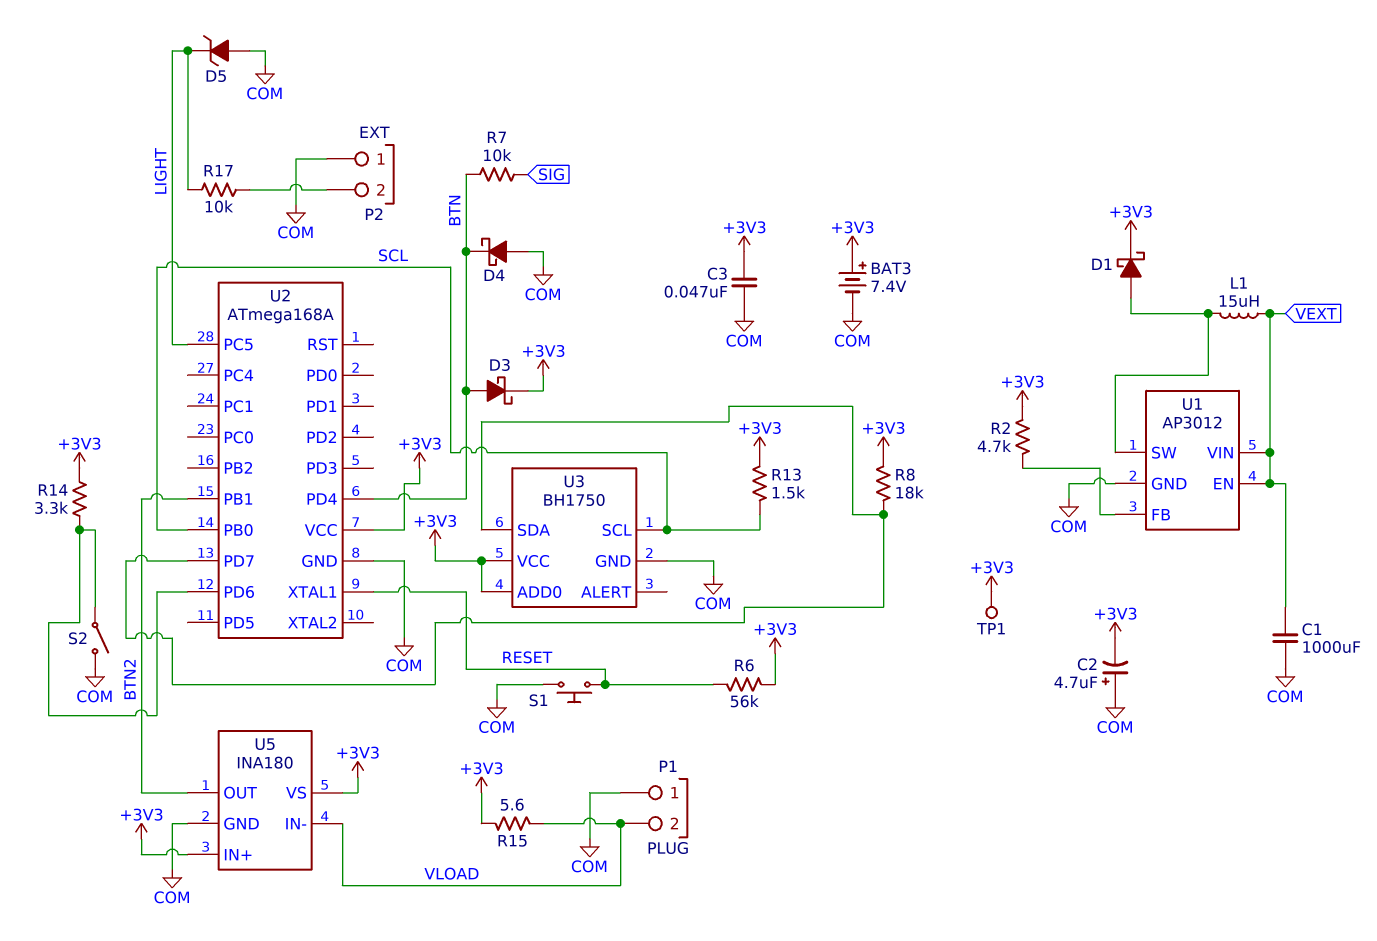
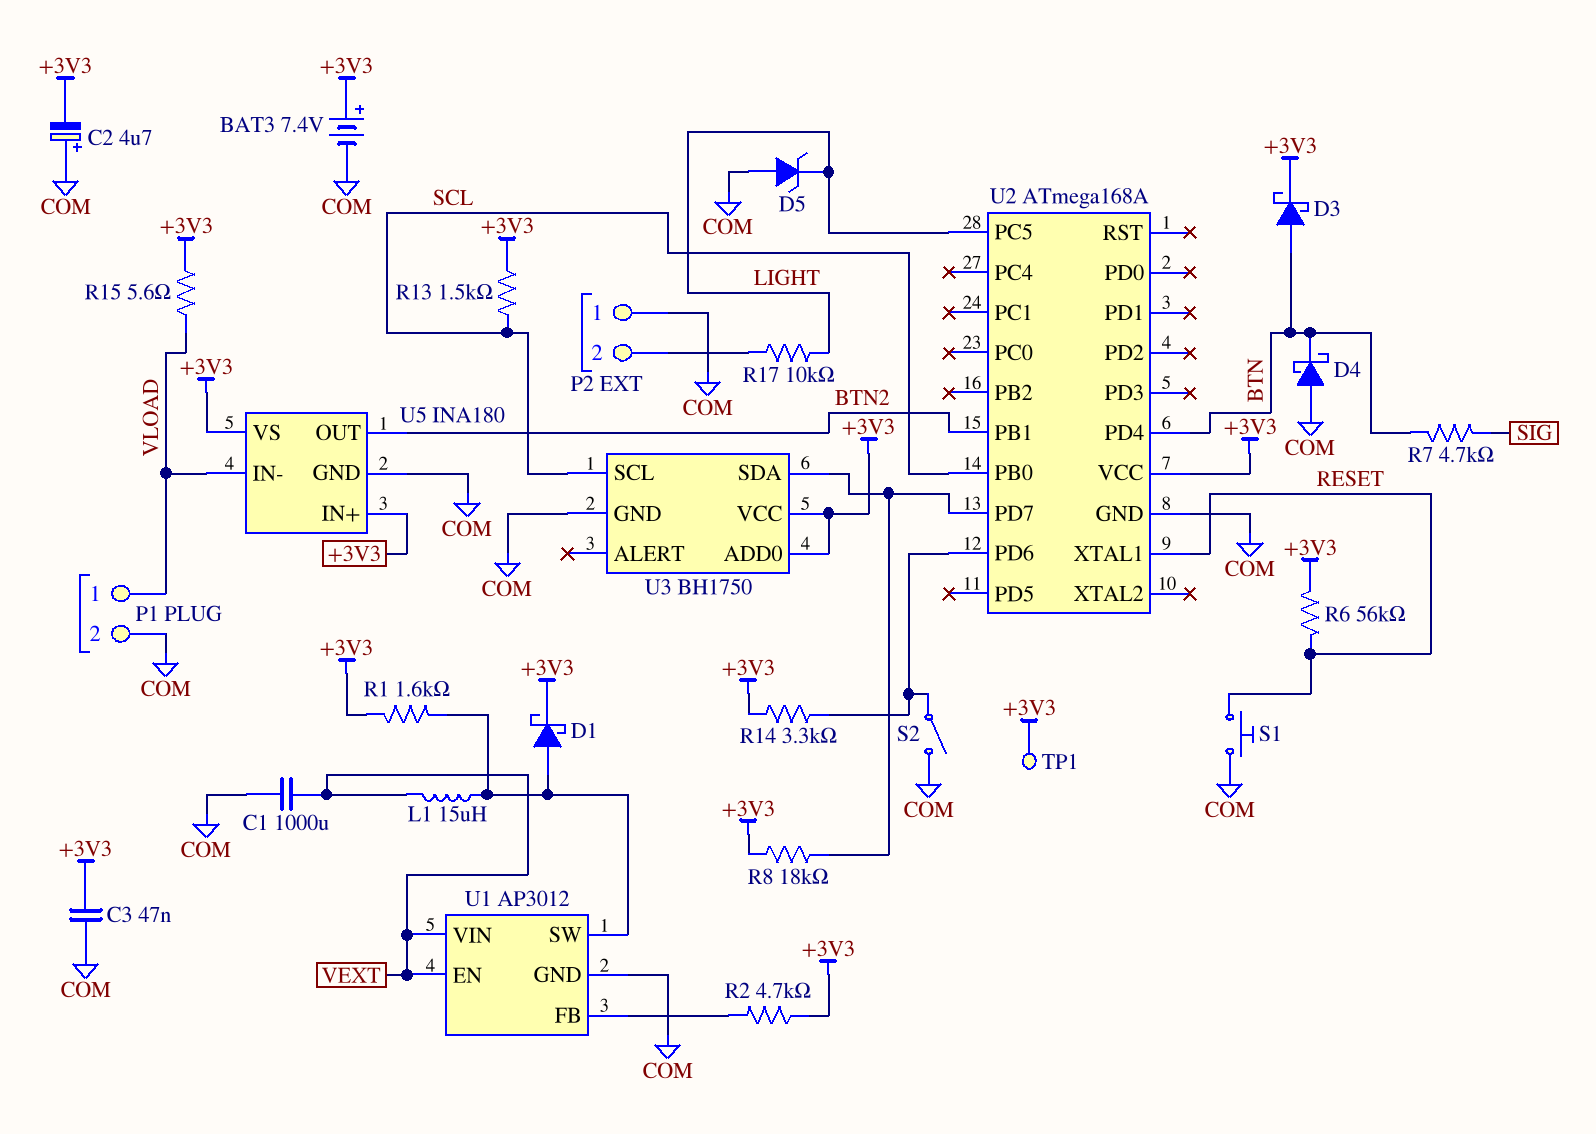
P1 pin 1: COM -> VLOAD
P1 pin 2: VLOAD -> COM
R1: none -> 1.6k (+3V3, U1/SW)
R7: 10k (BTN, SIG) -> 4.7k (BTN, SIG)

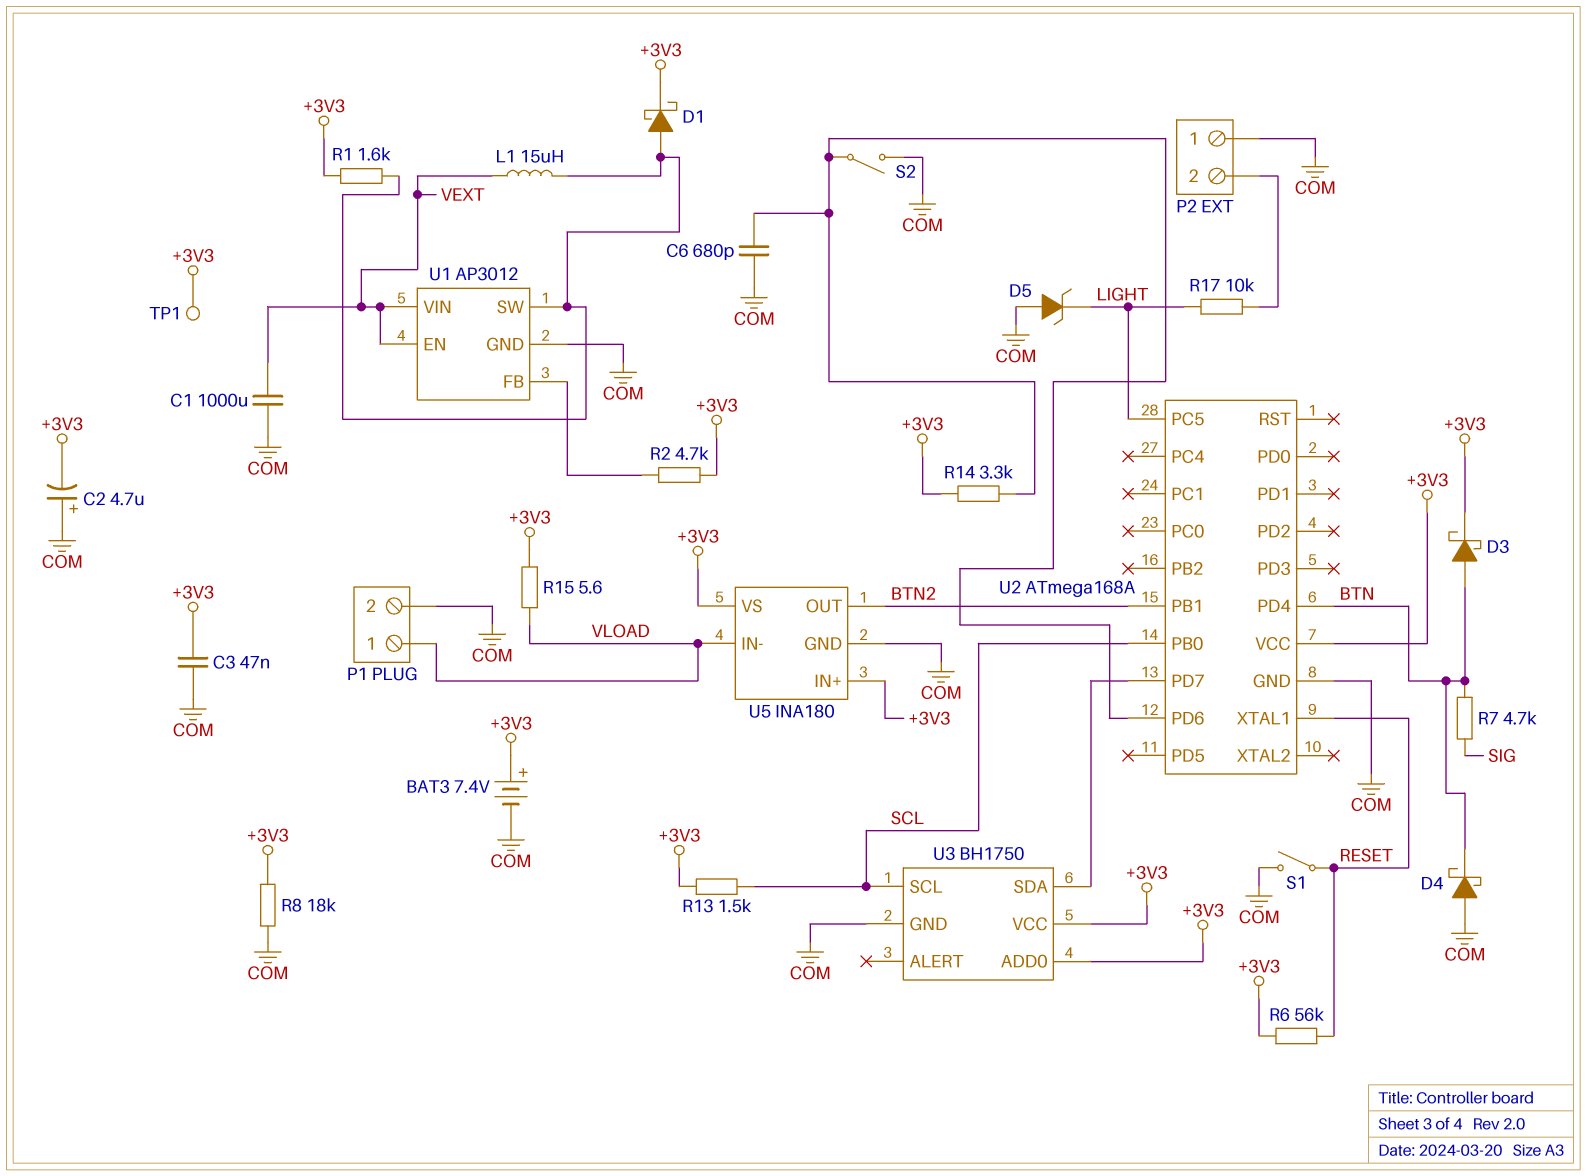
C6: none -> 680pF (COM, U2/PD6)
R8: 18k (+3V3, U2/PD7) -> 18k (+3V3, COM)
S1: button (COM, RESET) -> switch (COM, RESET)

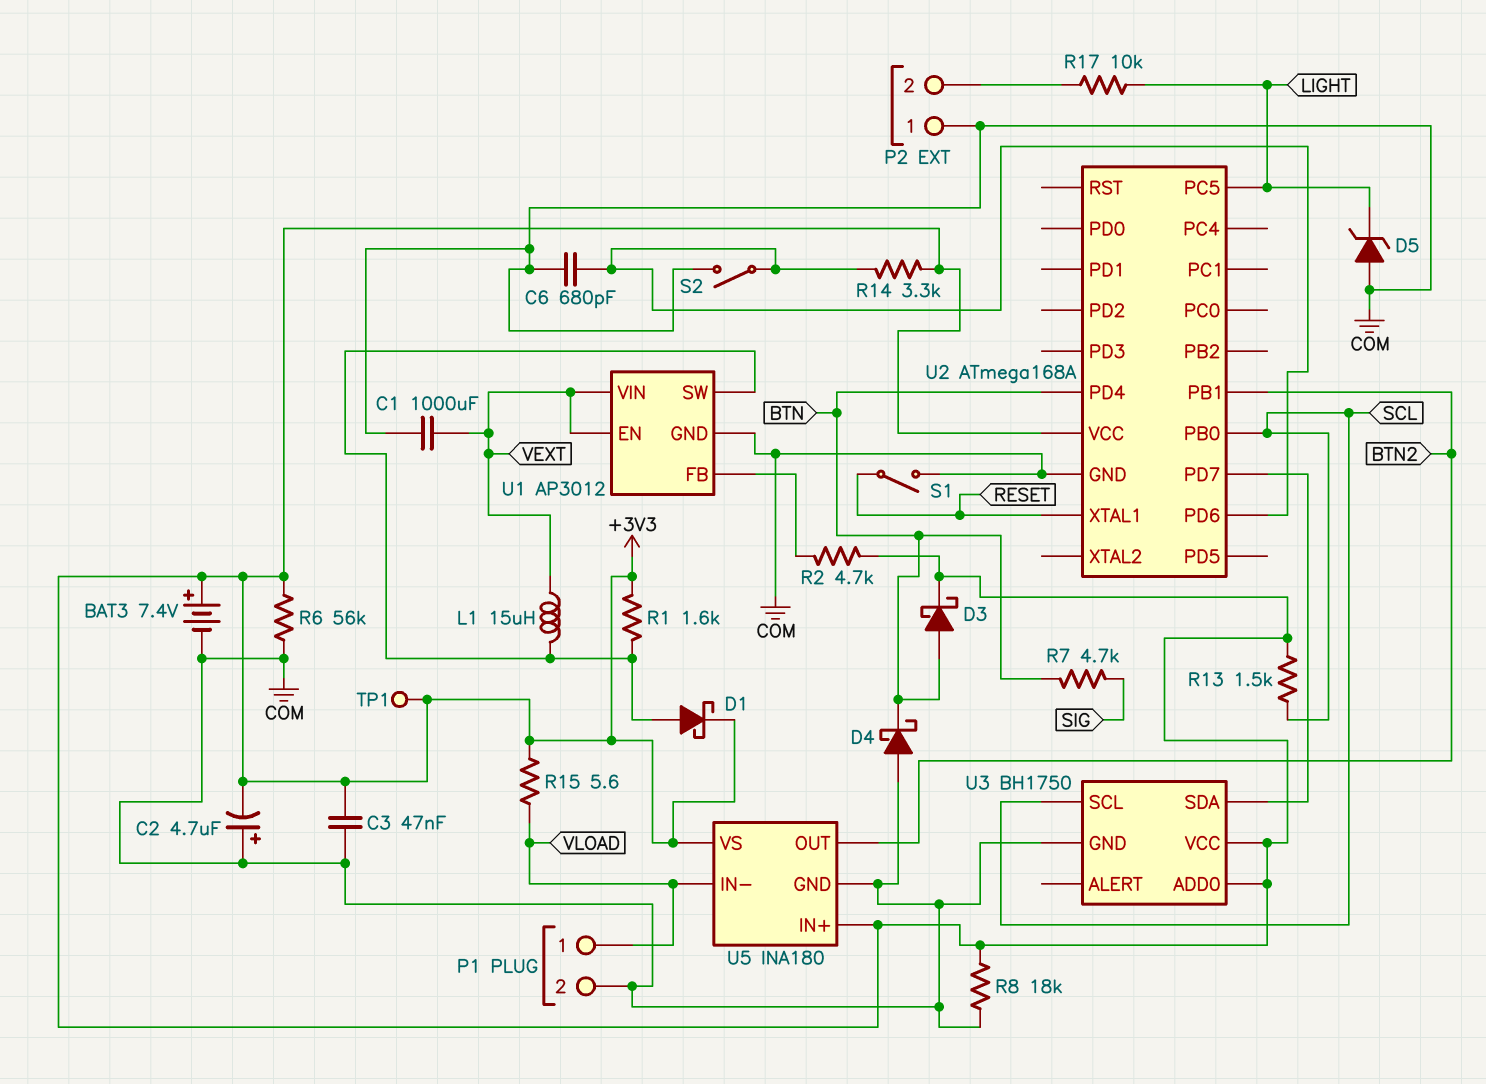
R6: 56k (+3V3, RESET) -> 56k (+3V3, COM)

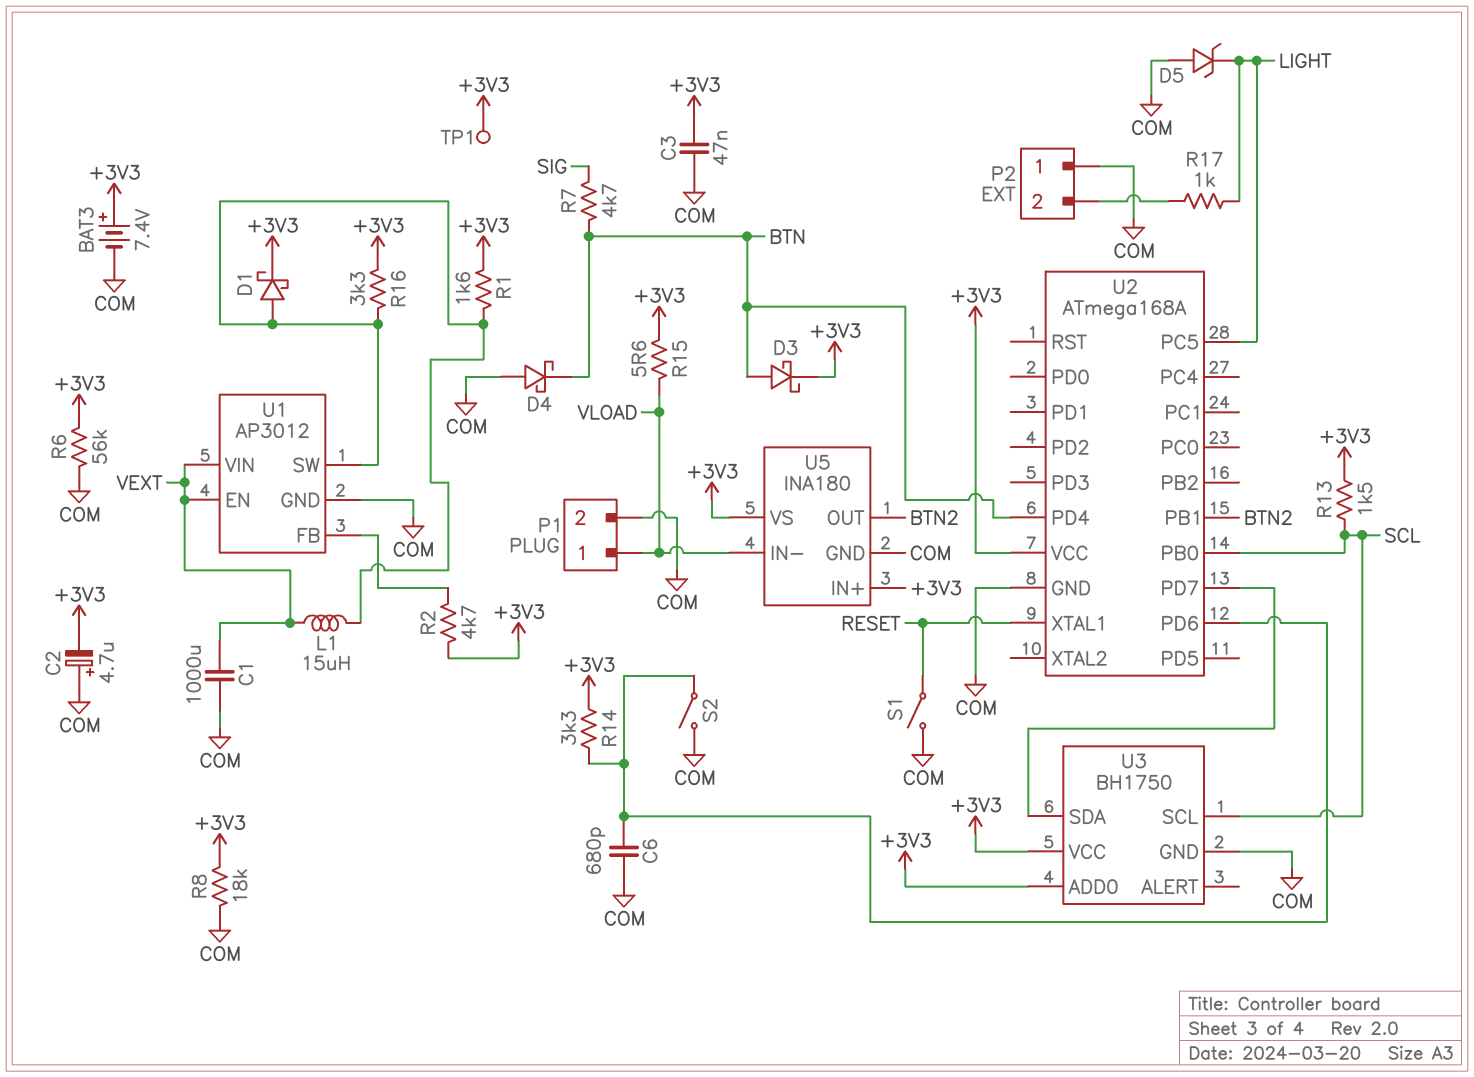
R16: none -> 3.3k (+3V3, U1/SW)
R17: 10k (LIGHT, P2/2) -> 1k (LIGHT, P2/2)

